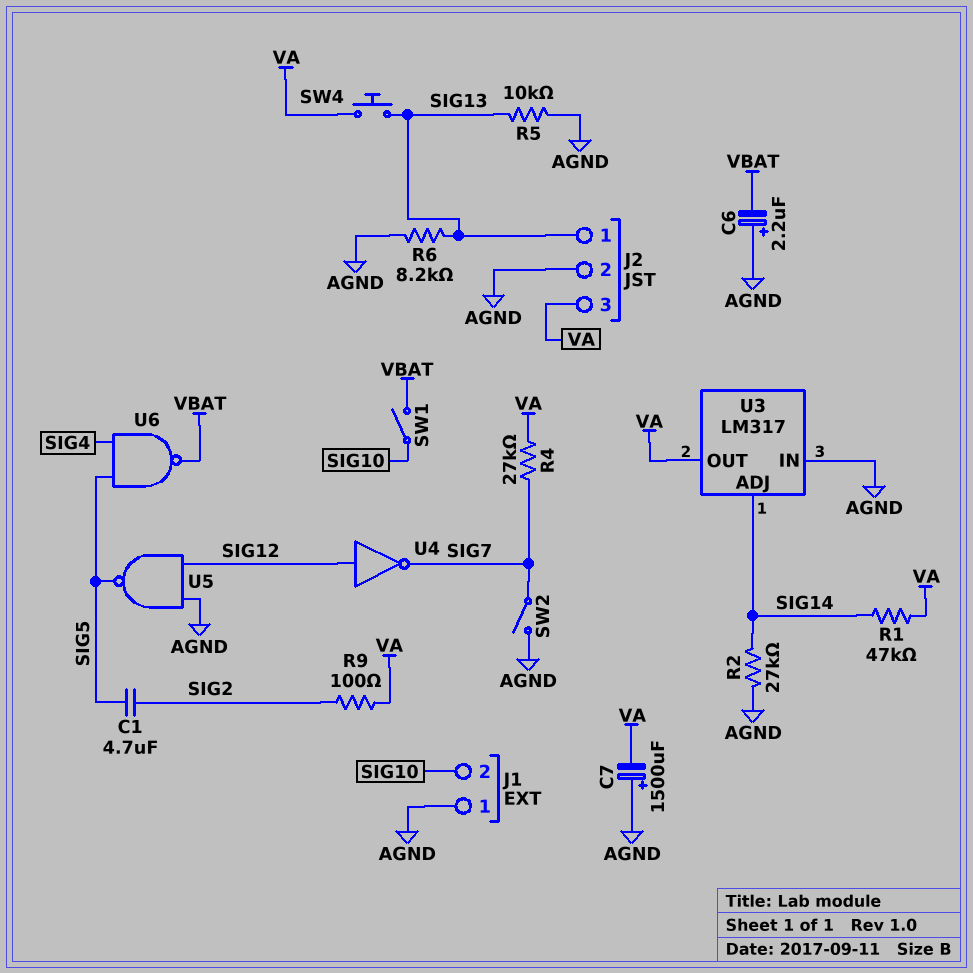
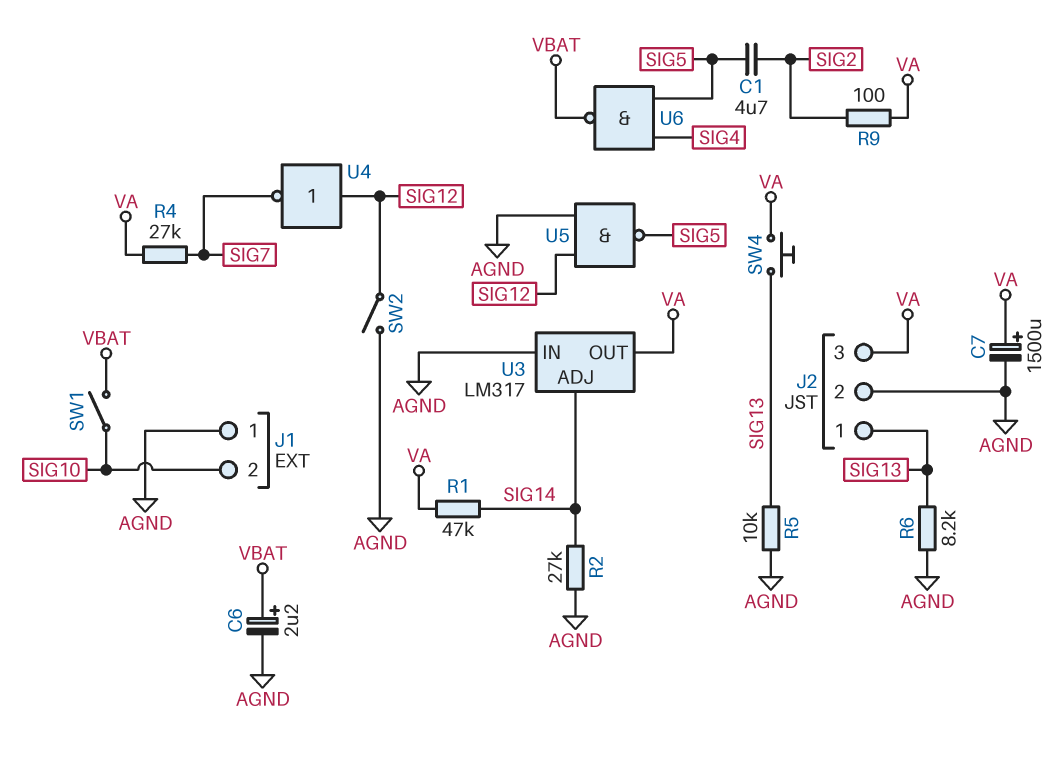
C6: 2.2uF (plus AGND, minus VBAT) -> 2.2uF (plus VBAT, minus AGND)
C7: 1500uF (plus AGND, minus VA) -> 1500uF (plus VA, minus AGND)
SW2: switch (AGND, SIG7) -> switch (AGND, SIG12)

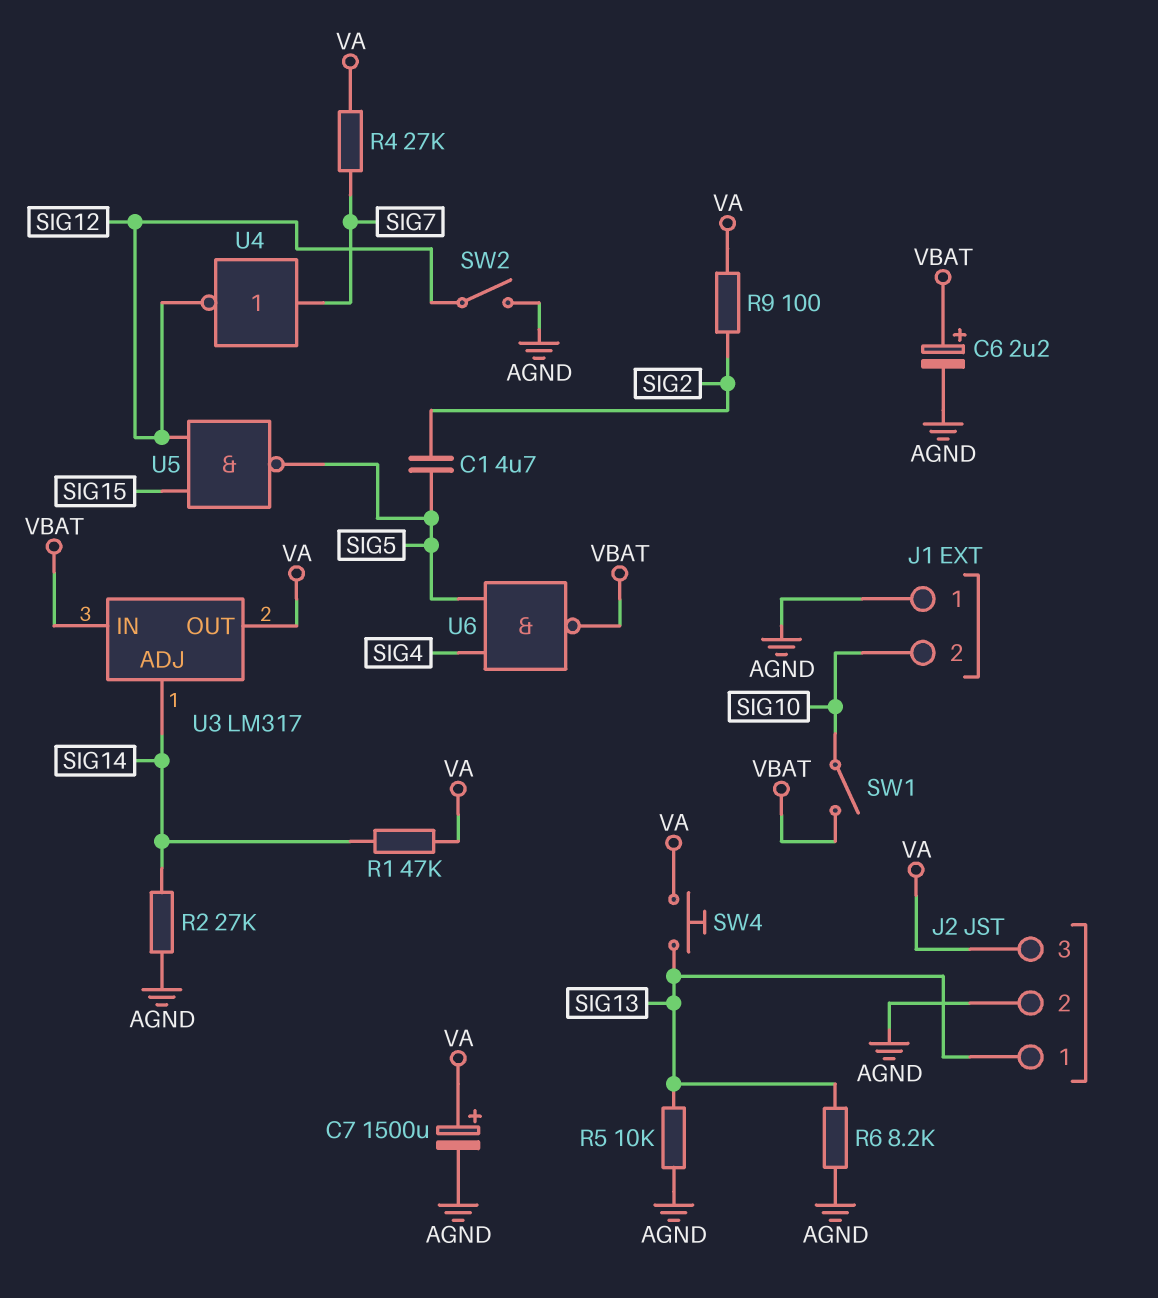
U3 pin IN: AGND -> VBAT
U4: NOT (in SIG12, out SIG7) -> NOT (in SIG7, out SIG12)
U5: NAND (in AGND, in SIG12, out SIG5) -> NAND (in SIG12, in SIG15, out SIG5)

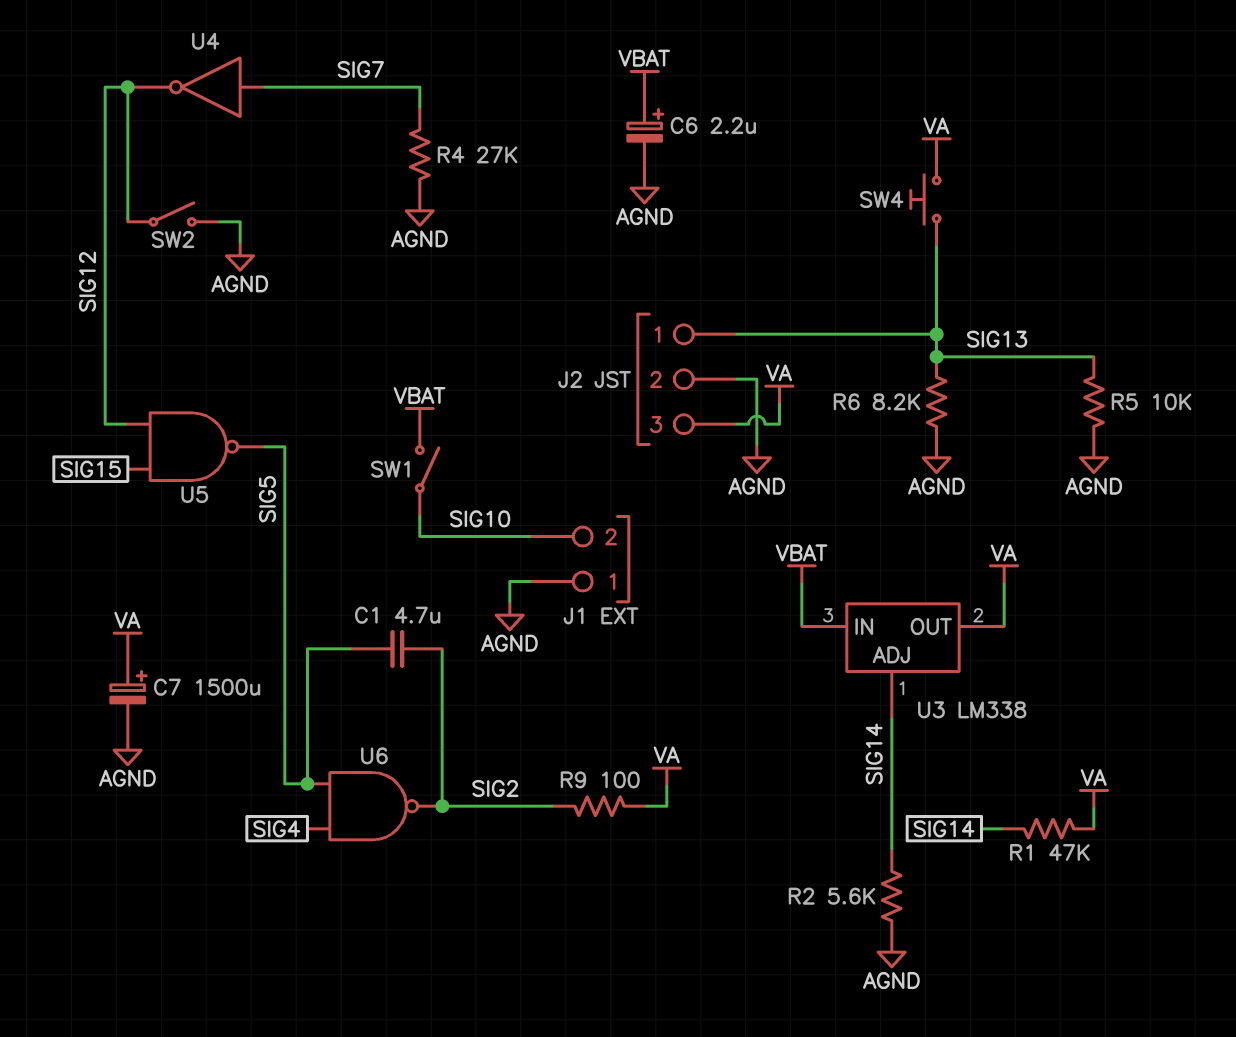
R2: 27k (AGND, SIG14) -> 5.6k (AGND, SIG14)
R4: 27k (SIG7, VA) -> 27k (AGND, SIG7)
U3: LM317 -> LM338
U6: NAND (in SIG4, in SIG5, out VBAT) -> NAND (in SIG4, in SIG5, out SIG2)

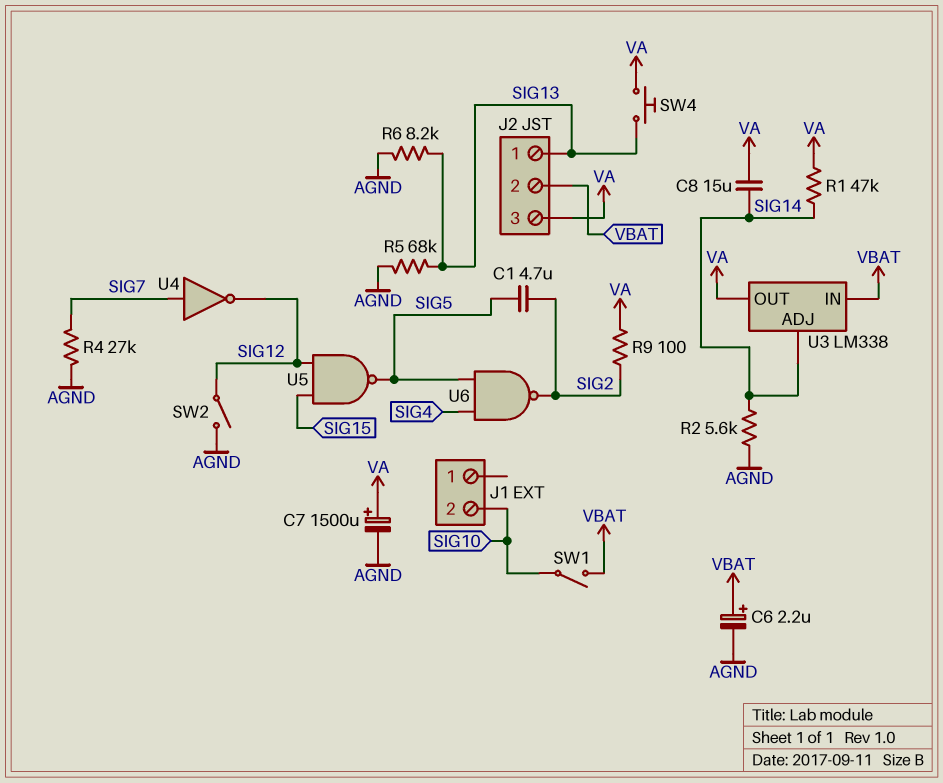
C8: none -> 15uF (SIG14, VA)
J1 pin 1: AGND -> none
J2 pin 2: AGND -> VBAT
R5: 10k (AGND, SIG13) -> 68k (AGND, SIG13)

